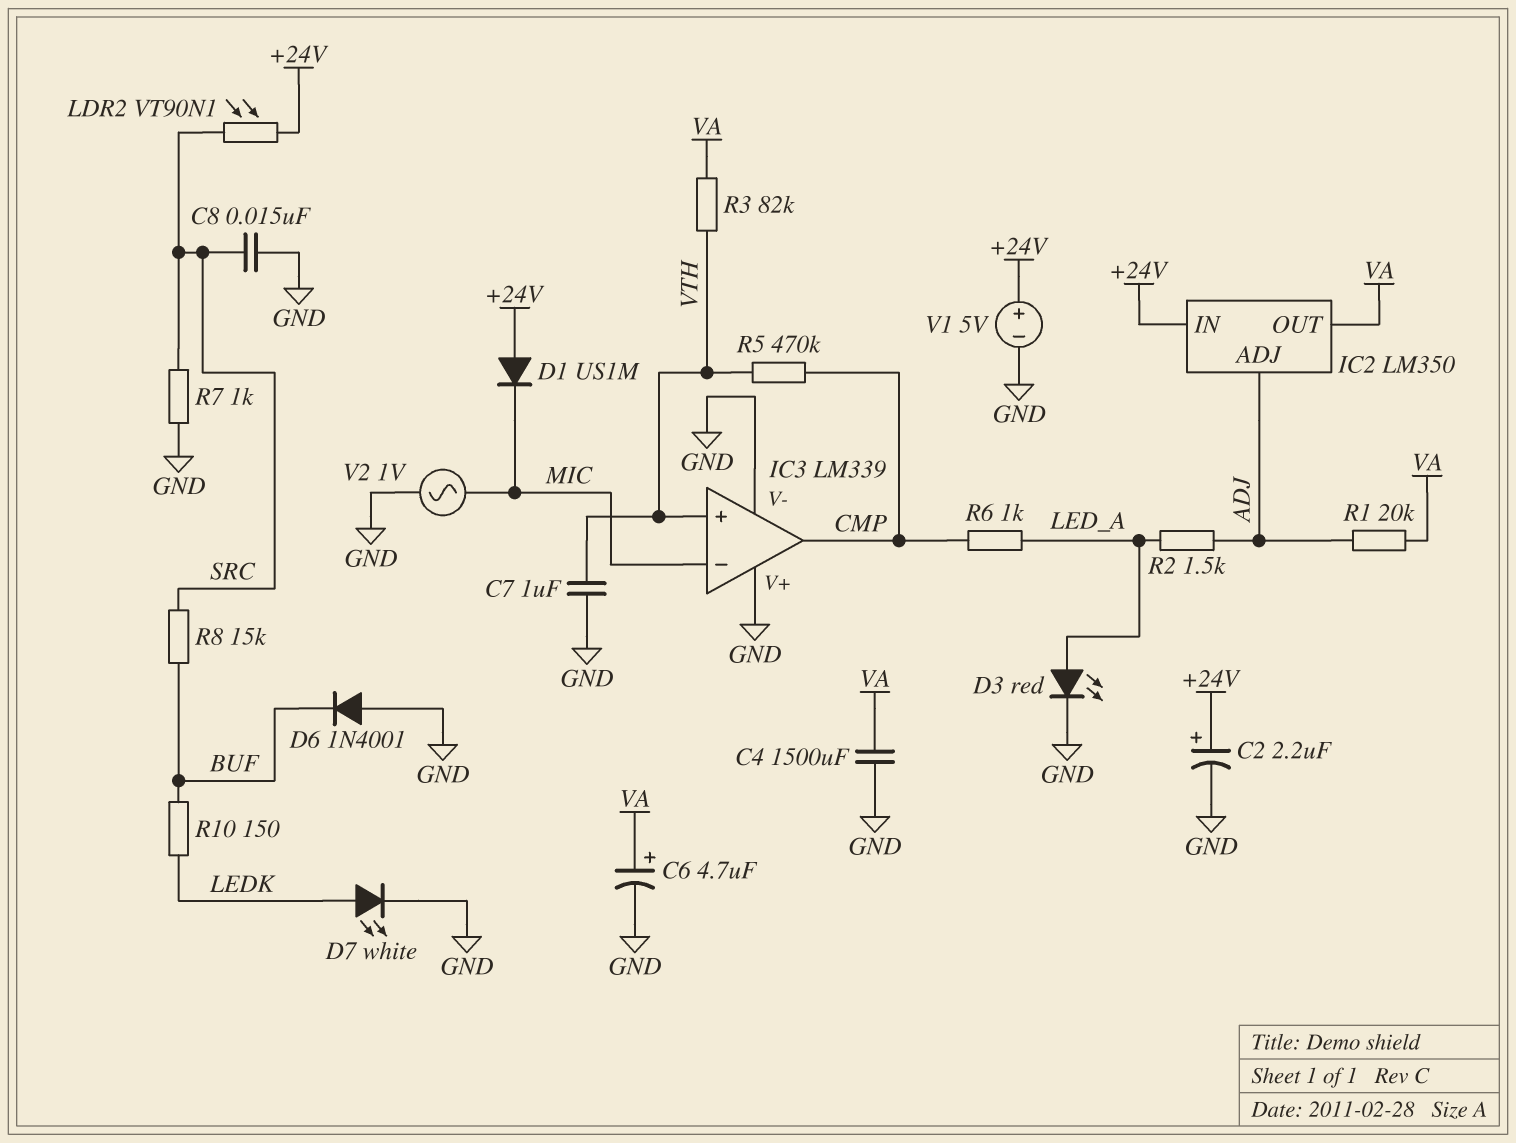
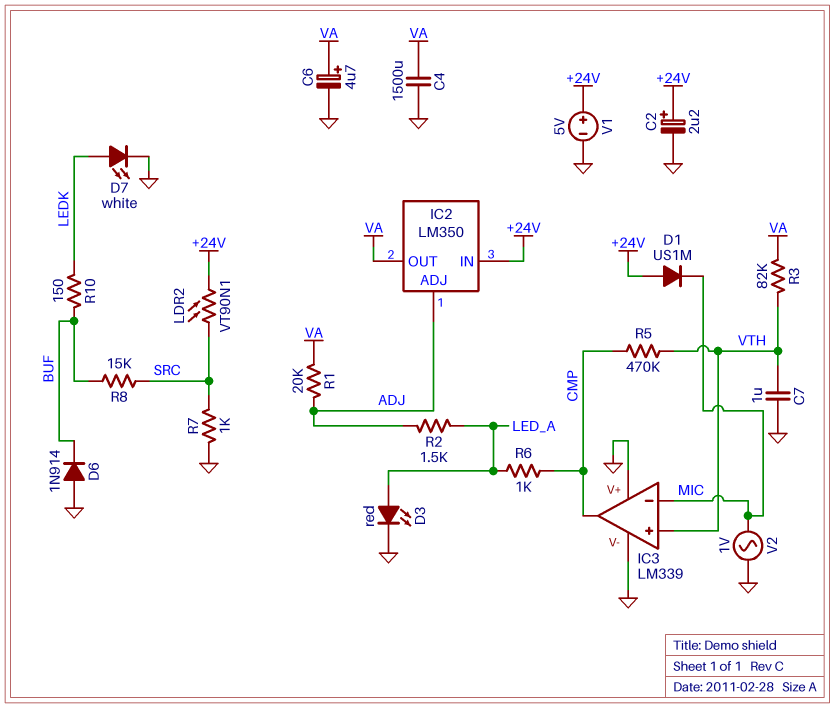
C8: 15nF (GND, SRC) -> none
D6: diode 1N4001 (A GND, K BUF) -> diode 1N914 (A GND, K BUF)

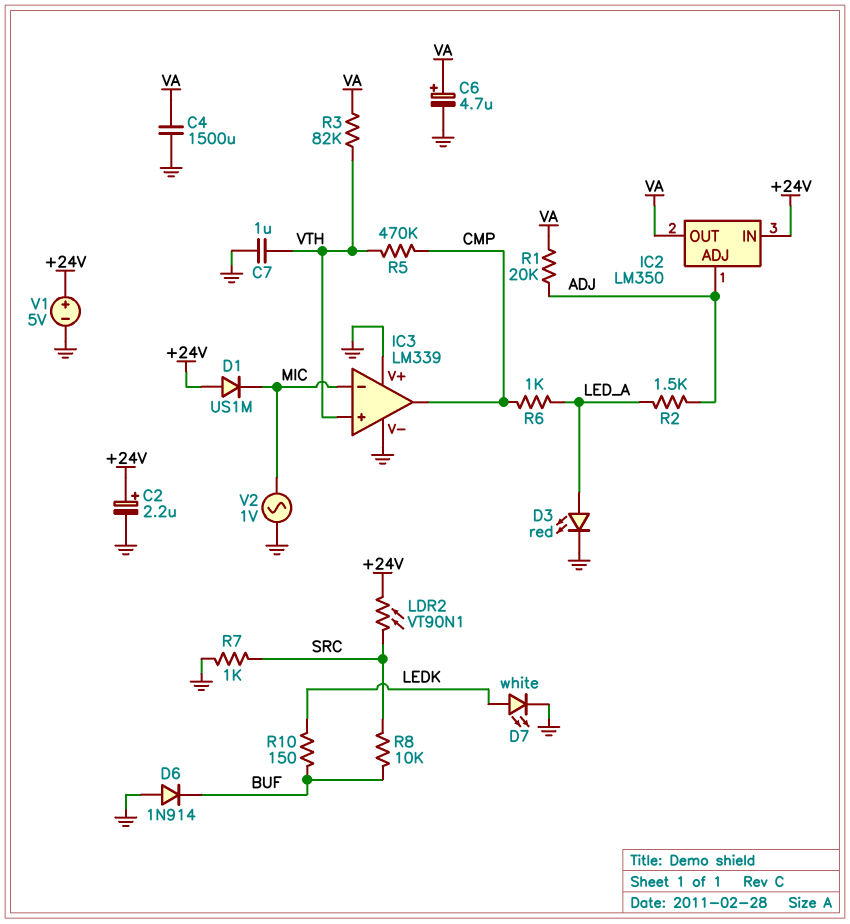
R8: 15k (BUF, SRC) -> 10k (BUF, SRC)

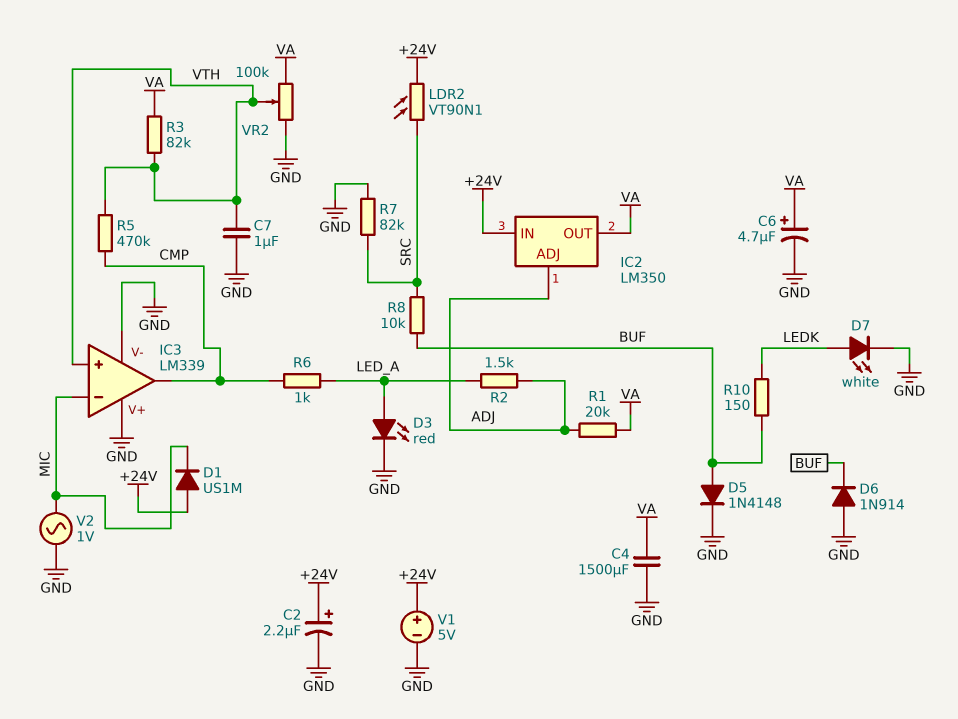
D5: none -> diode 1N4148 (A BUF, K GND)
R7: 1k (GND, SRC) -> 82k (GND, SRC)
VR2: none -> 100k (GND, VA, wiper VTH)

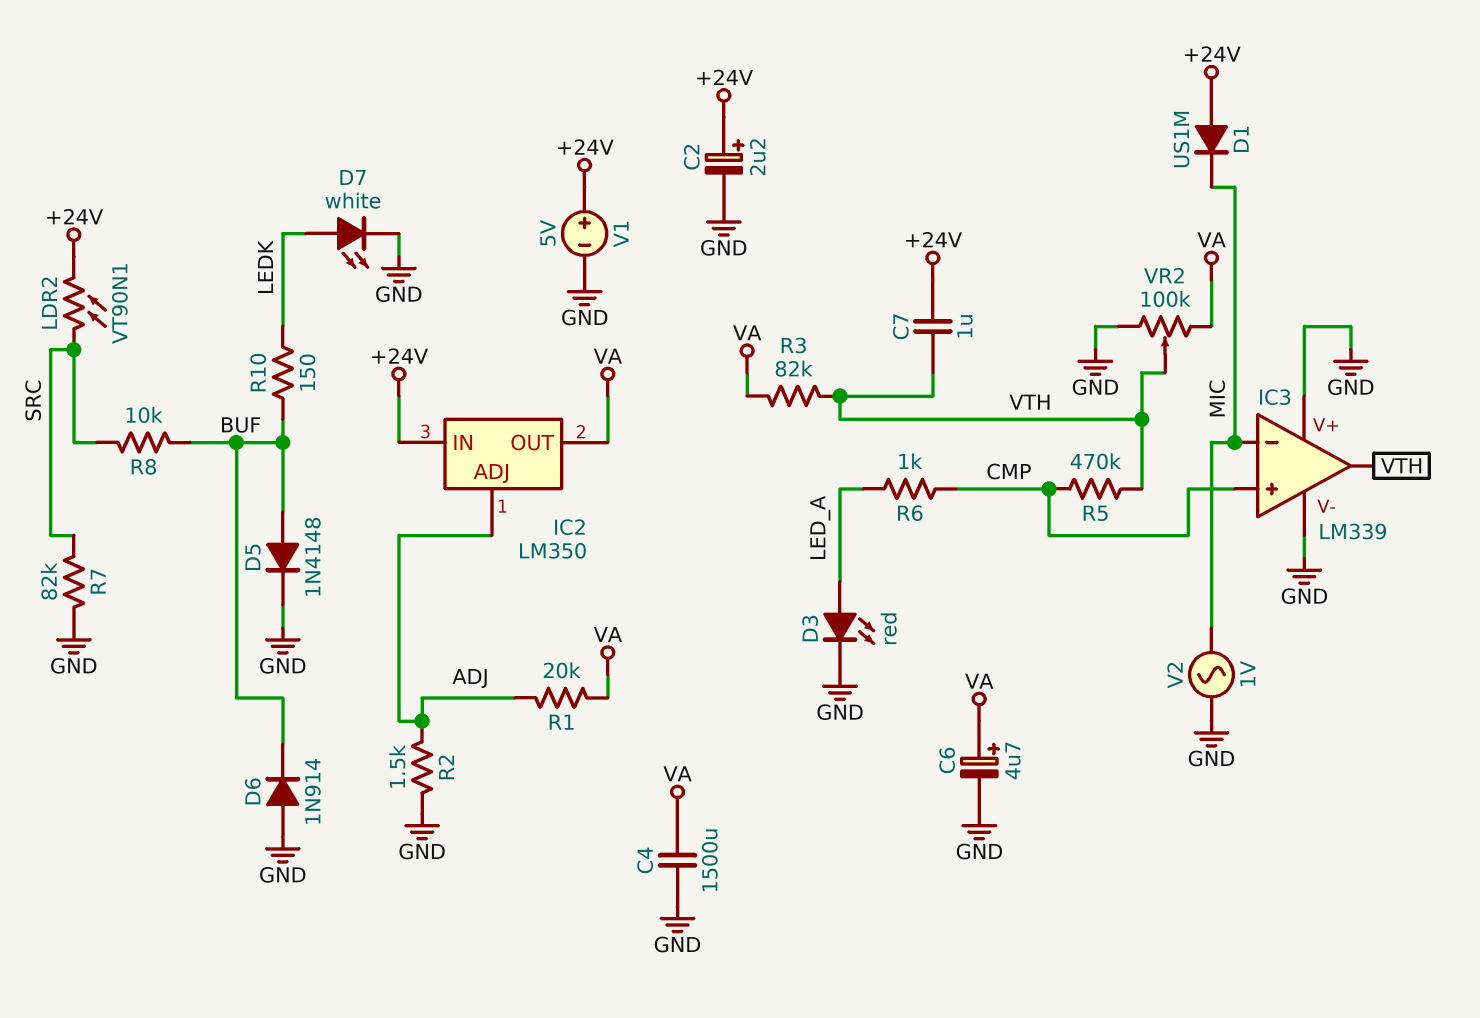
C7: 1uF (GND, VTH) -> 1uF (+24V, VTH)
IC3 pin in+: VTH -> CMP
IC3 pin out: CMP -> VTH
R2: 1.5k (ADJ, LED_A) -> 1.5k (ADJ, GND)

